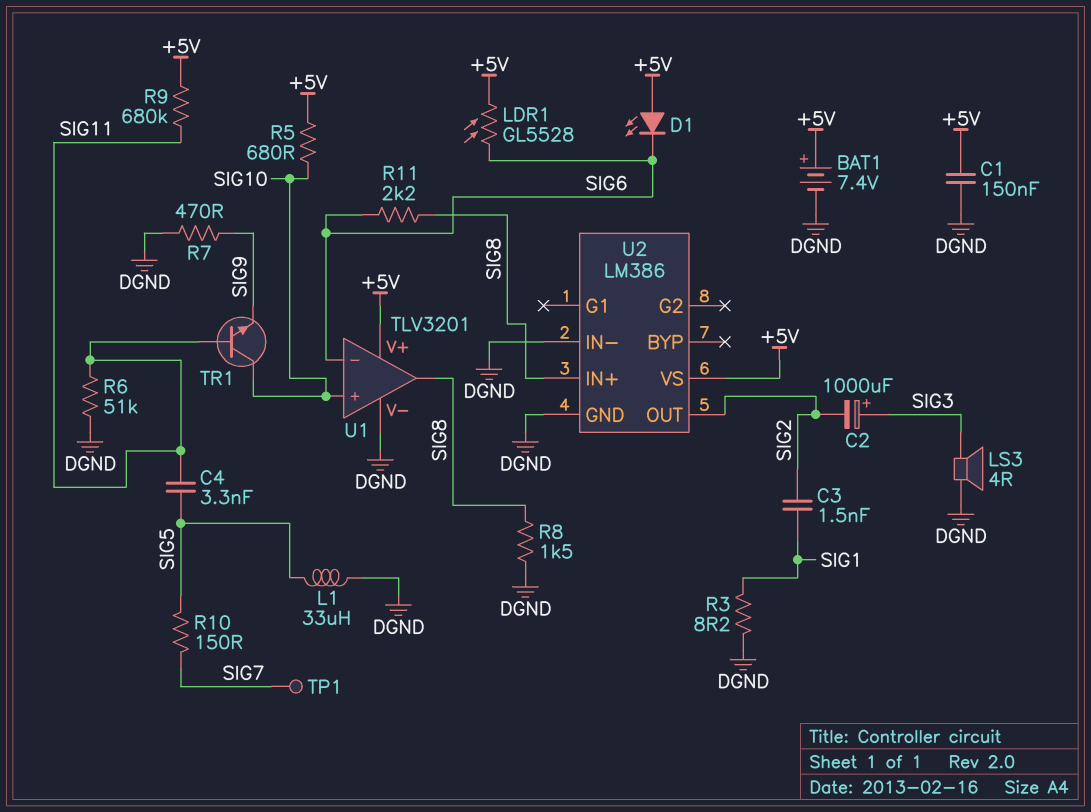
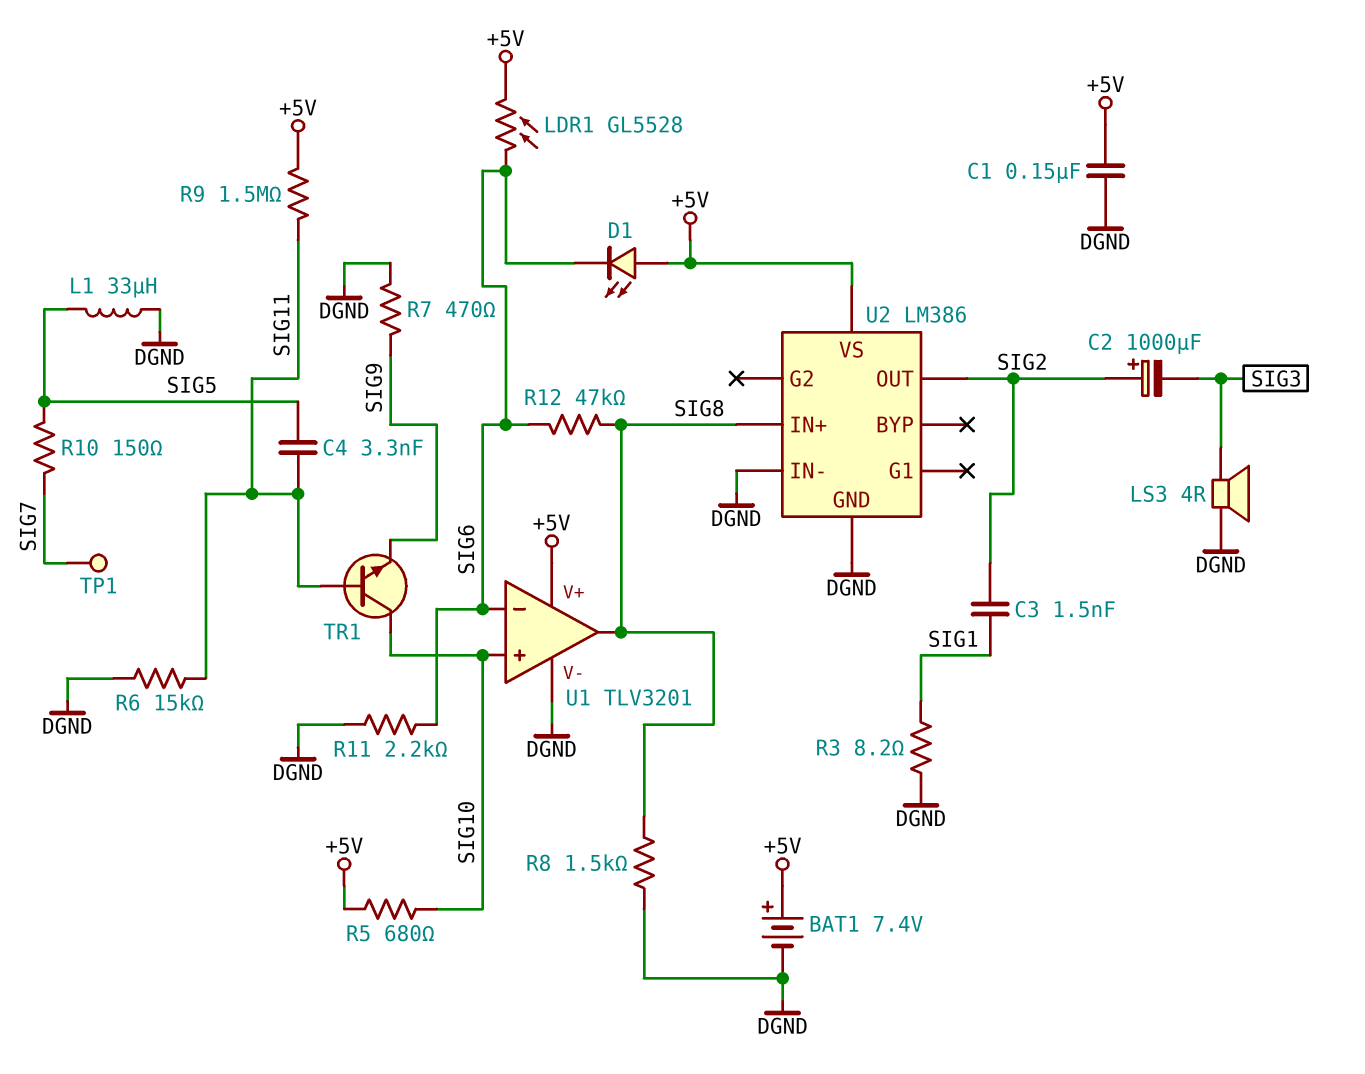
C2: 1000uF (plus SIG3, minus SIG2) -> 1000uF (plus SIG2, minus SIG3)
R6: 51k (DGND, SIG11) -> 15k (DGND, SIG11)
R9: 680k (+5V, SIG11) -> 1.5M (+5V, SIG11)
R11: 2.2k (SIG6, SIG8) -> 2.2k (DGND, SIG6)
R12: none -> 47k (SIG6, SIG8)

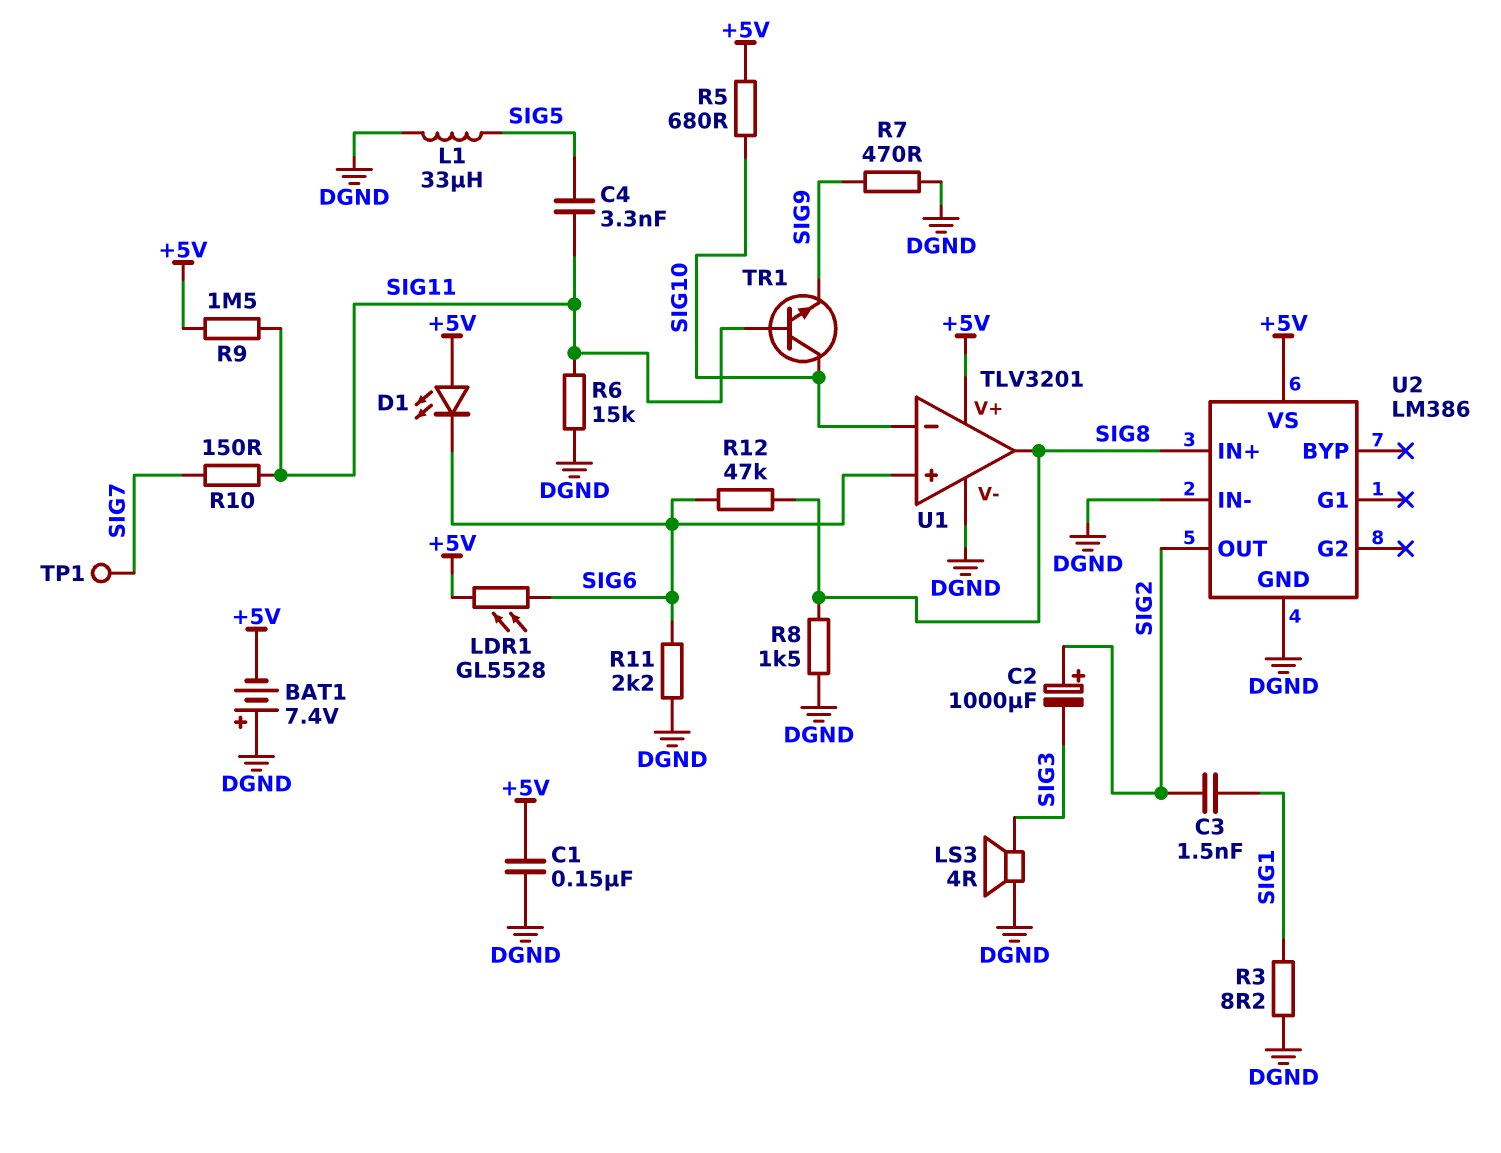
BAT1: 7.4V (plus +5V, minus DGND) -> 7.4V (plus DGND, minus +5V)
R10: 150 (SIG5, SIG7) -> 150 (SIG7, SIG11)
U1 pin in+: SIG10 -> SIG6
U1 pin in-: SIG6 -> SIG10

